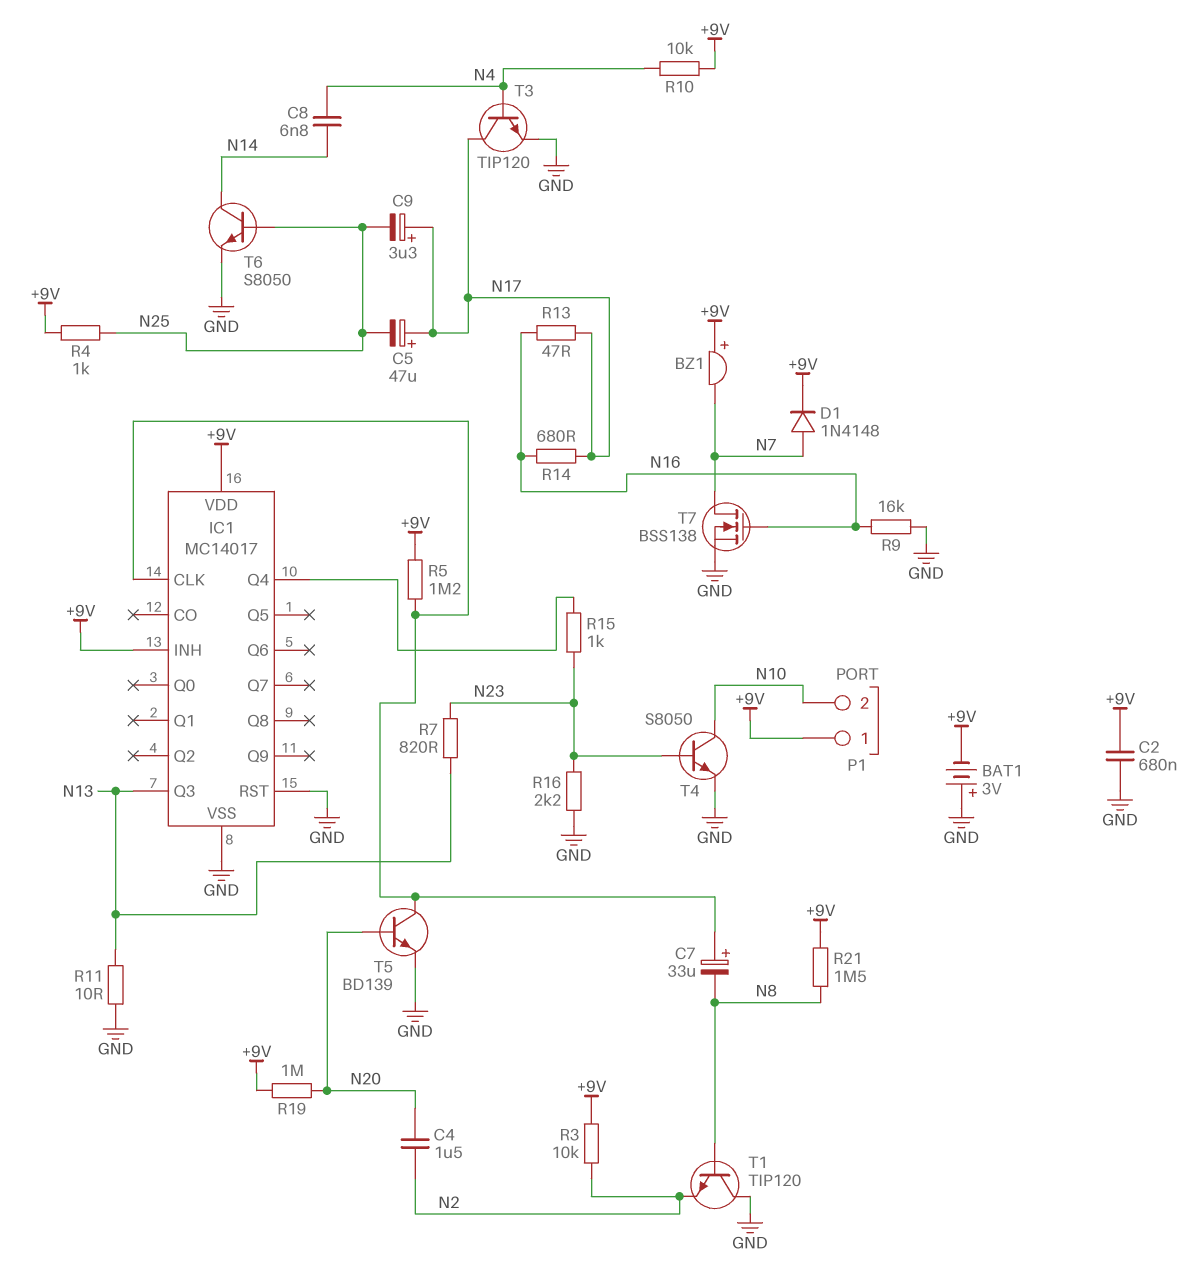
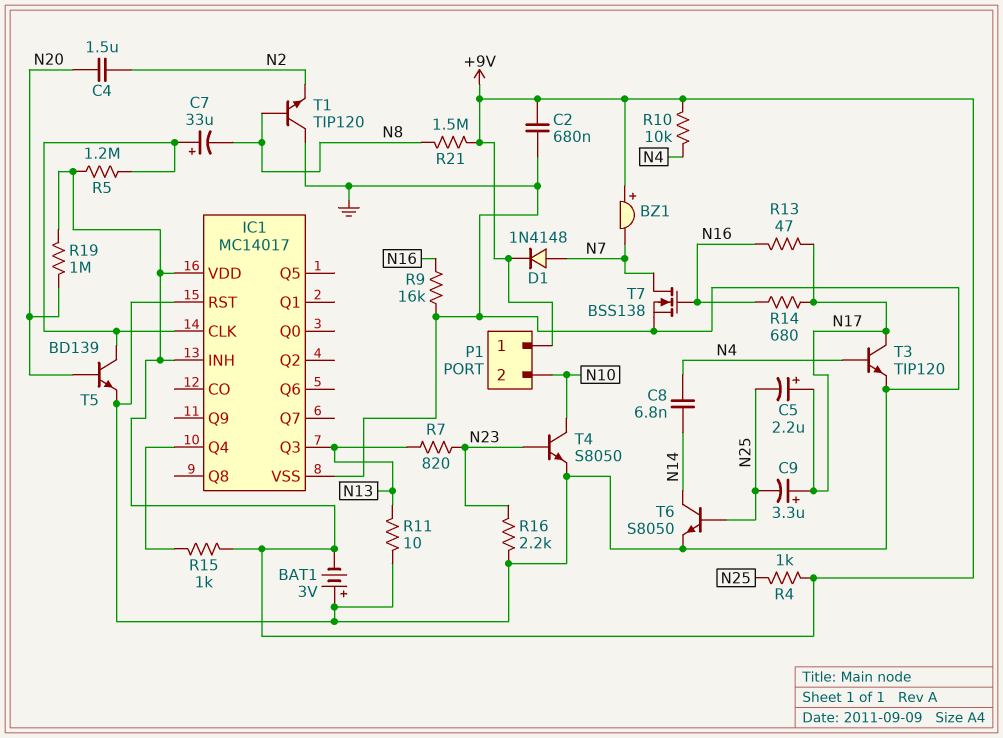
C5: 47uF (plus N17, minus N25) -> 2.2uF (plus N17, minus N25)
R3: 10k (+9V, N2) -> none
R15: 1k (IC1/Q4, N23) -> 1k (+9V, IC1/Q4)

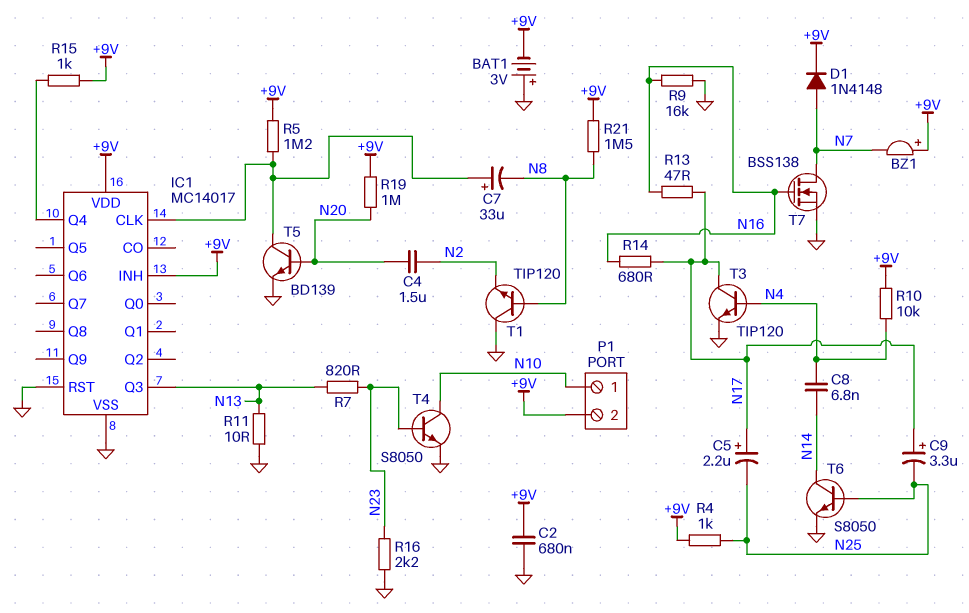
P1 pin 1: +9V -> N10
P1 pin 2: N10 -> +9V

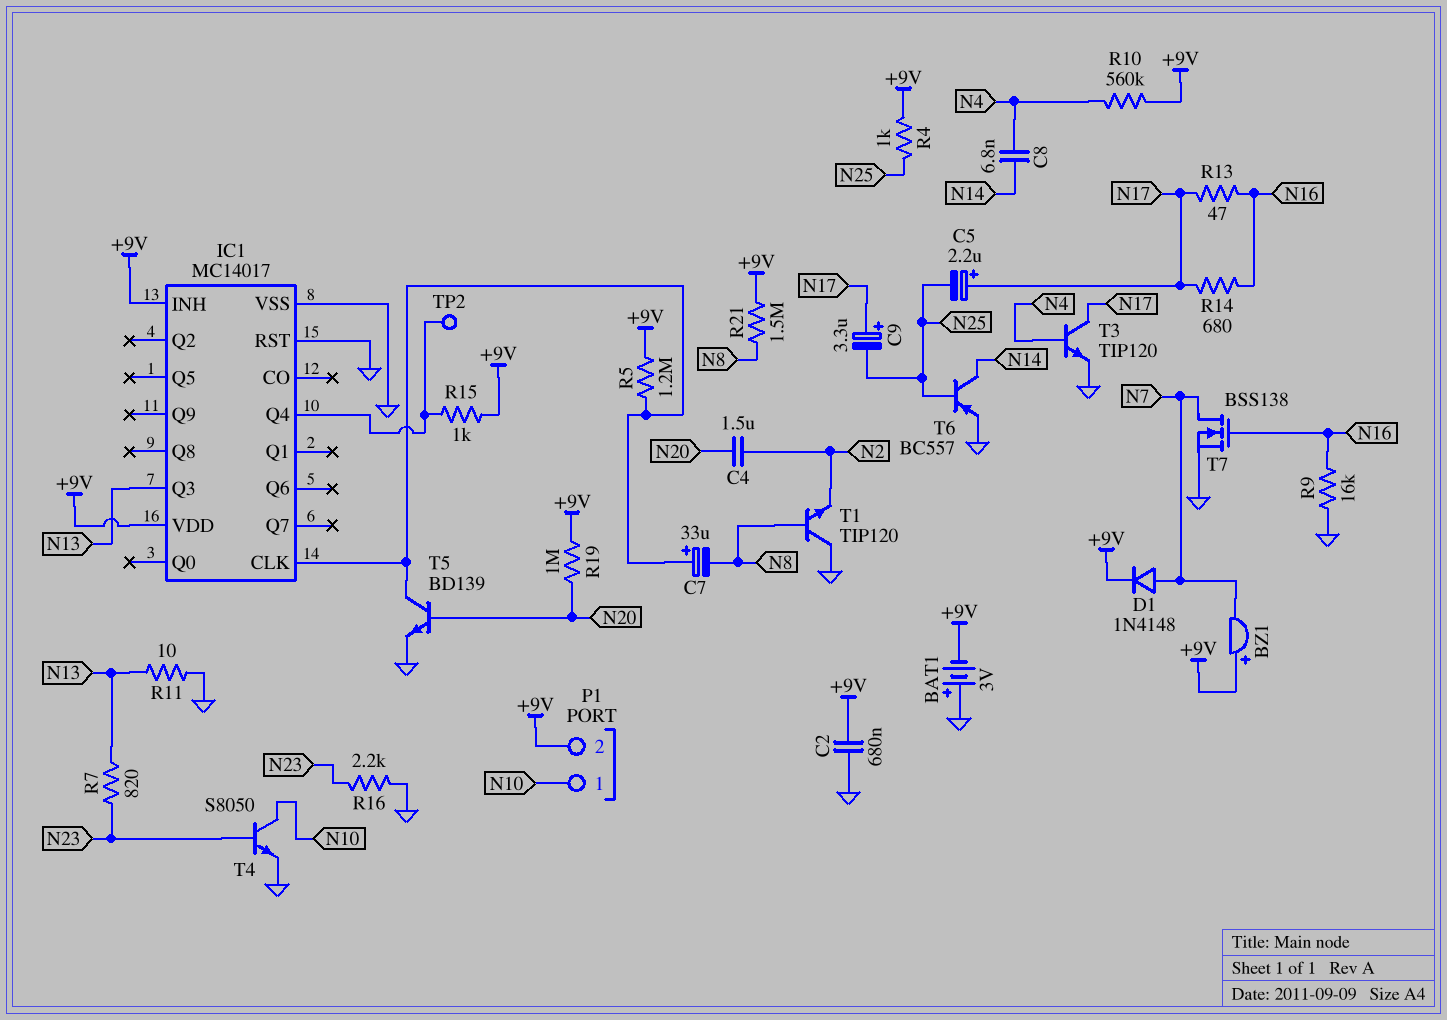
R10: 10k (+9V, N4) -> 560k (+9V, N4)
T6: NPN S8050 (B N25, C N14, E GND) -> PNP BC557 (B N25, C N14, E GND)
TP2: none -> test point (IC1/Q4)

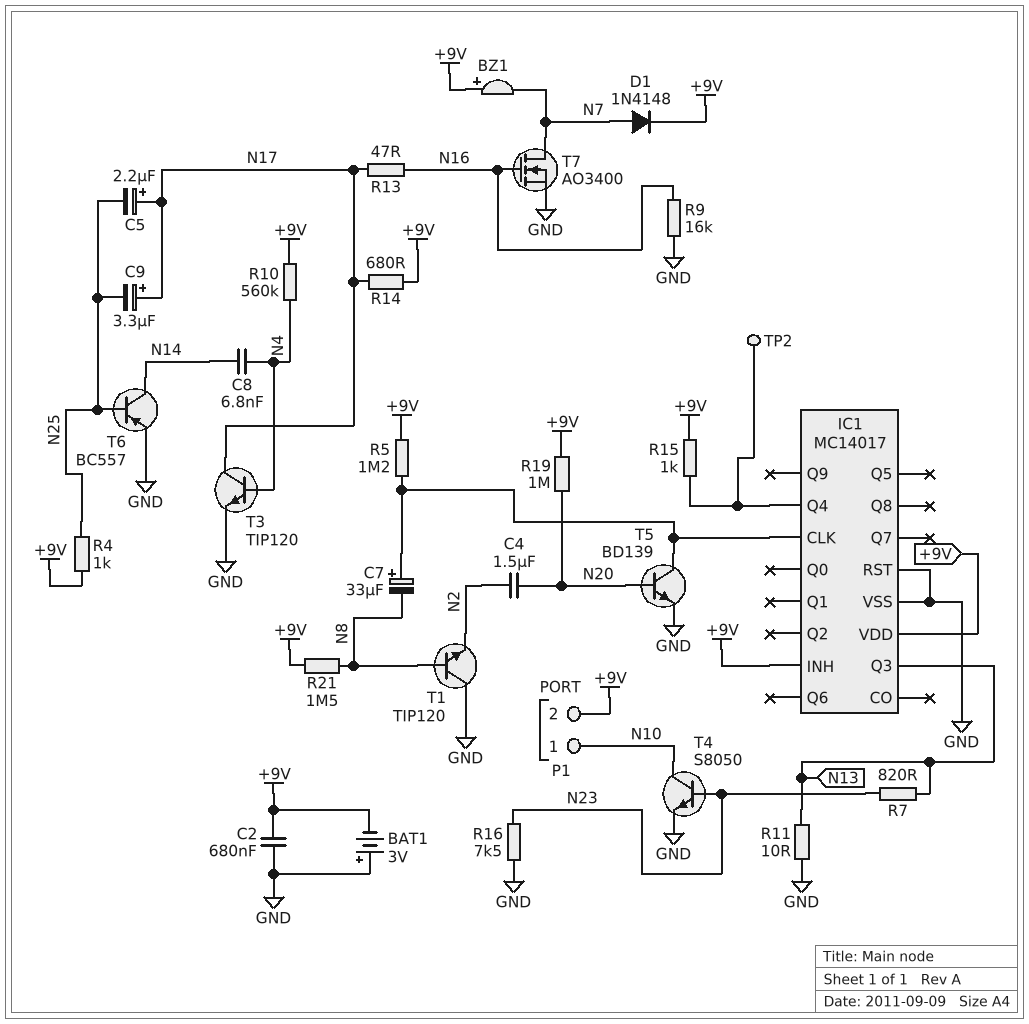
R14: 680 (N16, N17) -> 680 (+9V, N17)
R16: 2.2k (GND, N23) -> 7.5k (GND, N23)
T7: NMOS BSS138 (G N16, D N7, S GND) -> NMOS AO3400 (G N16, D N7, S GND)

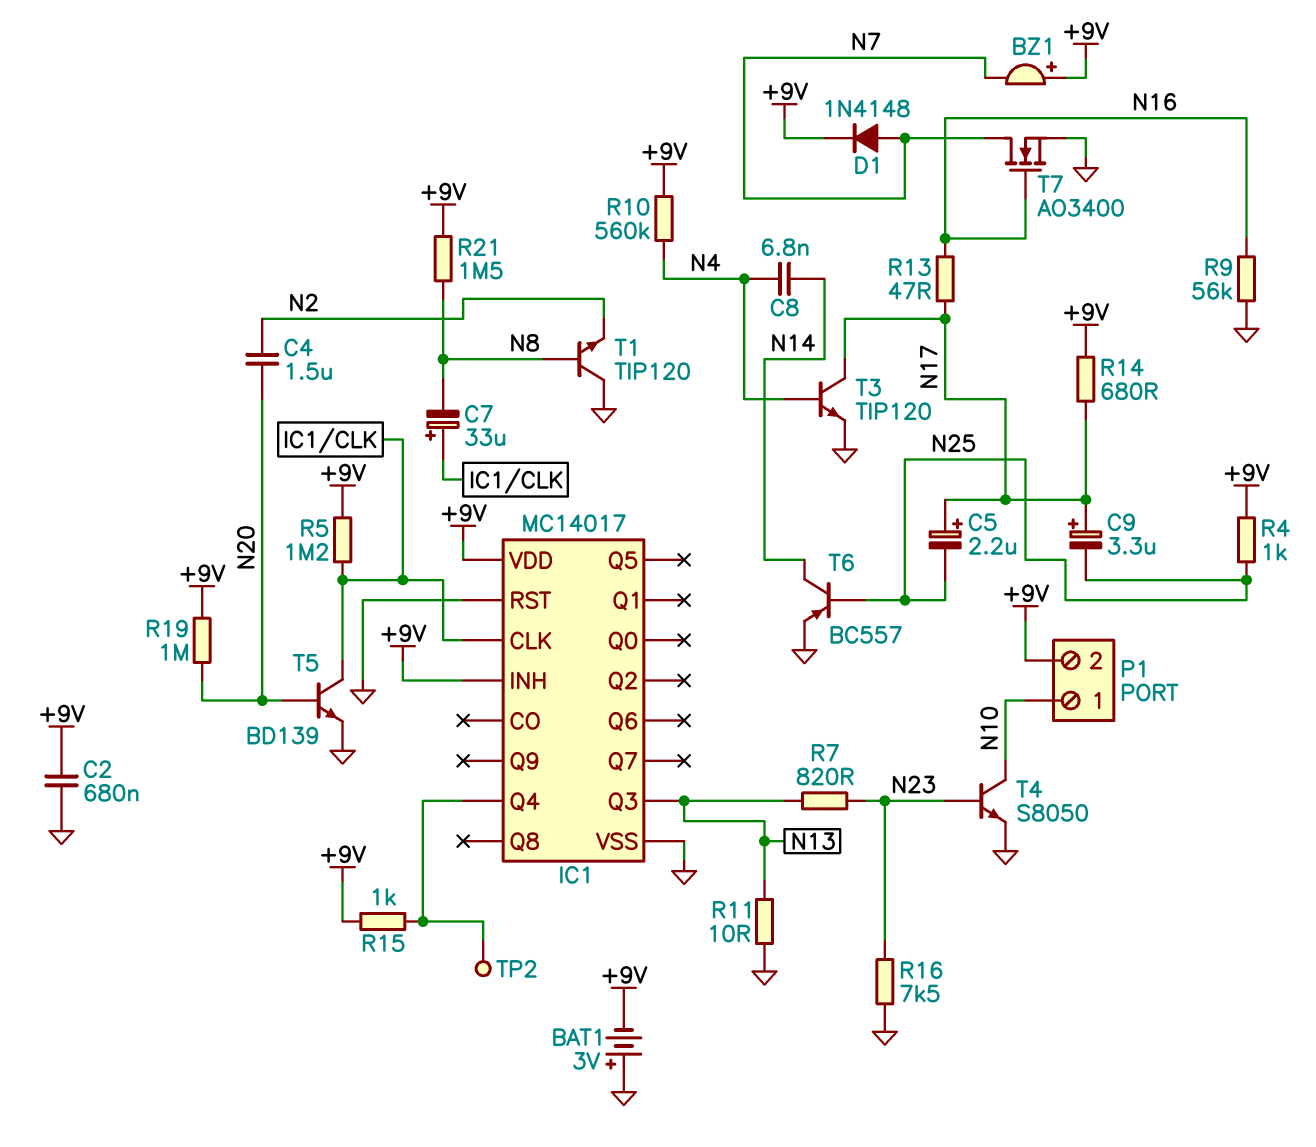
R9: 16k (GND, N16) -> 56k (GND, N16)

